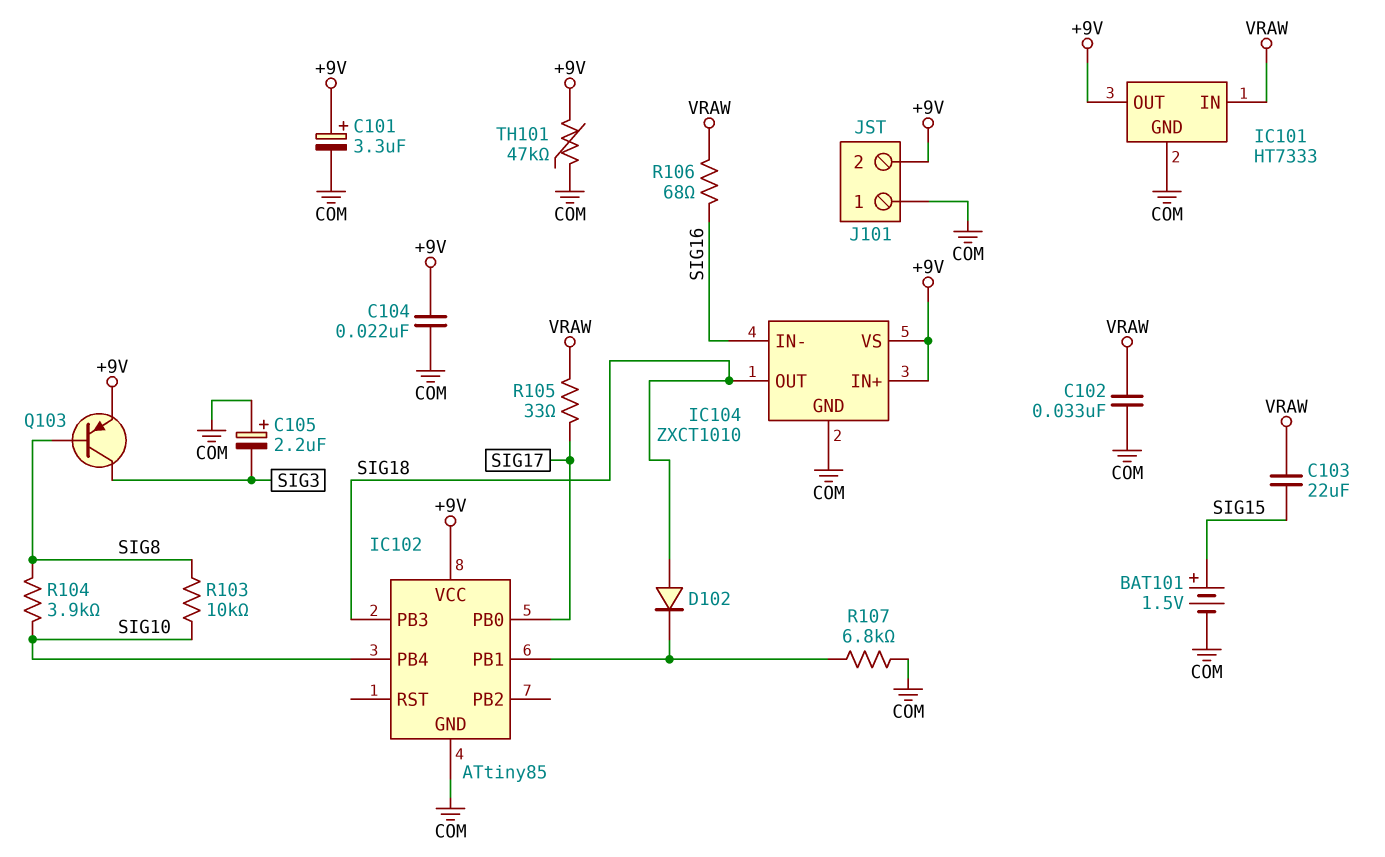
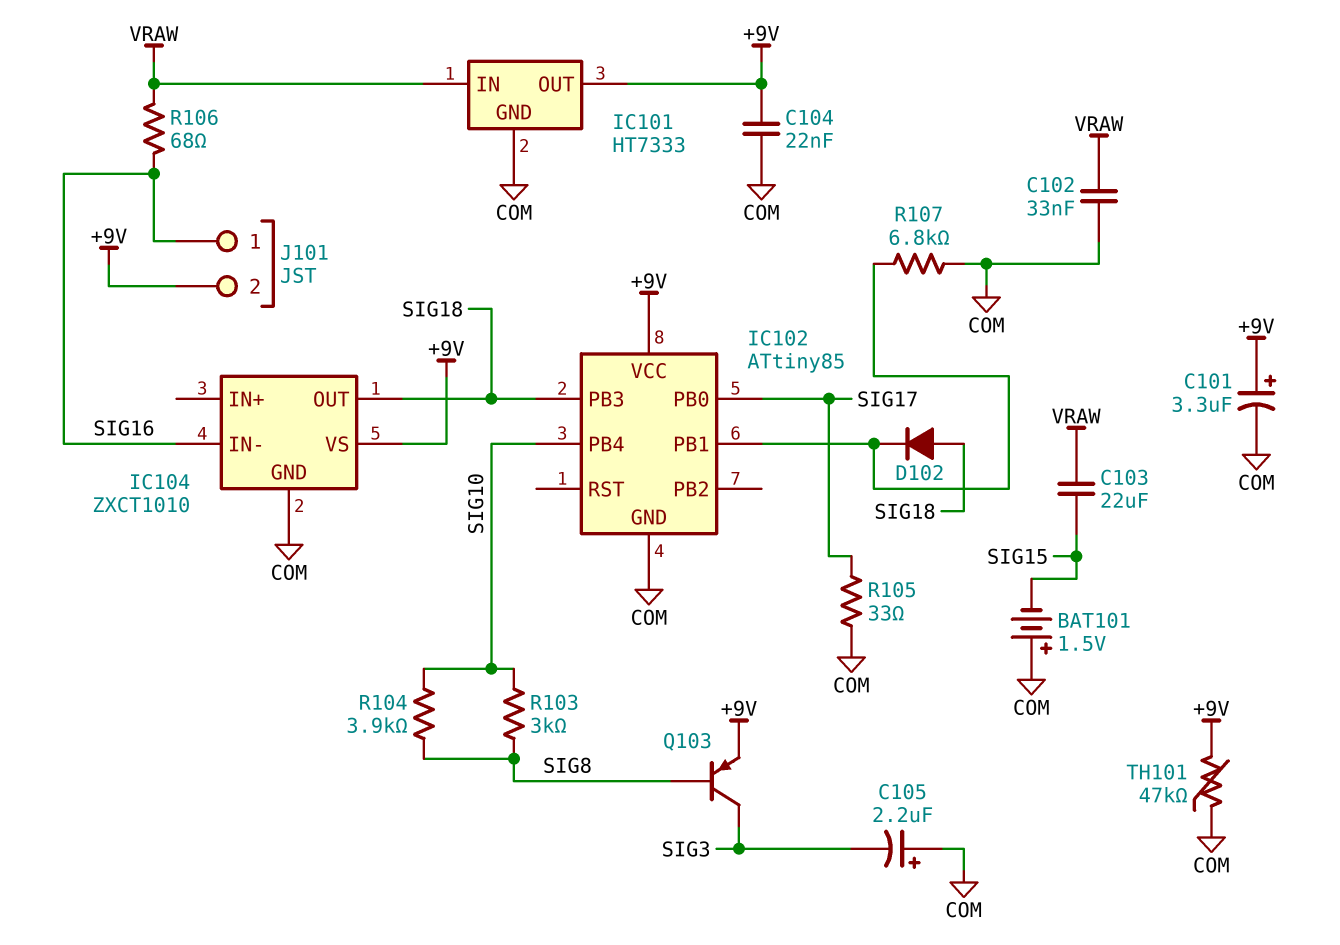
BAT101: 1.5V (plus SIG15, minus COM) -> 1.5V (plus COM, minus SIG15)
IC104 pin IN+: +9V -> none
J101 pin 1: COM -> SIG16
R103: 10k (SIG8, SIG10) -> 3k (SIG8, SIG10)
R105: 33 (SIG17, VRAW) -> 33 (COM, SIG17)

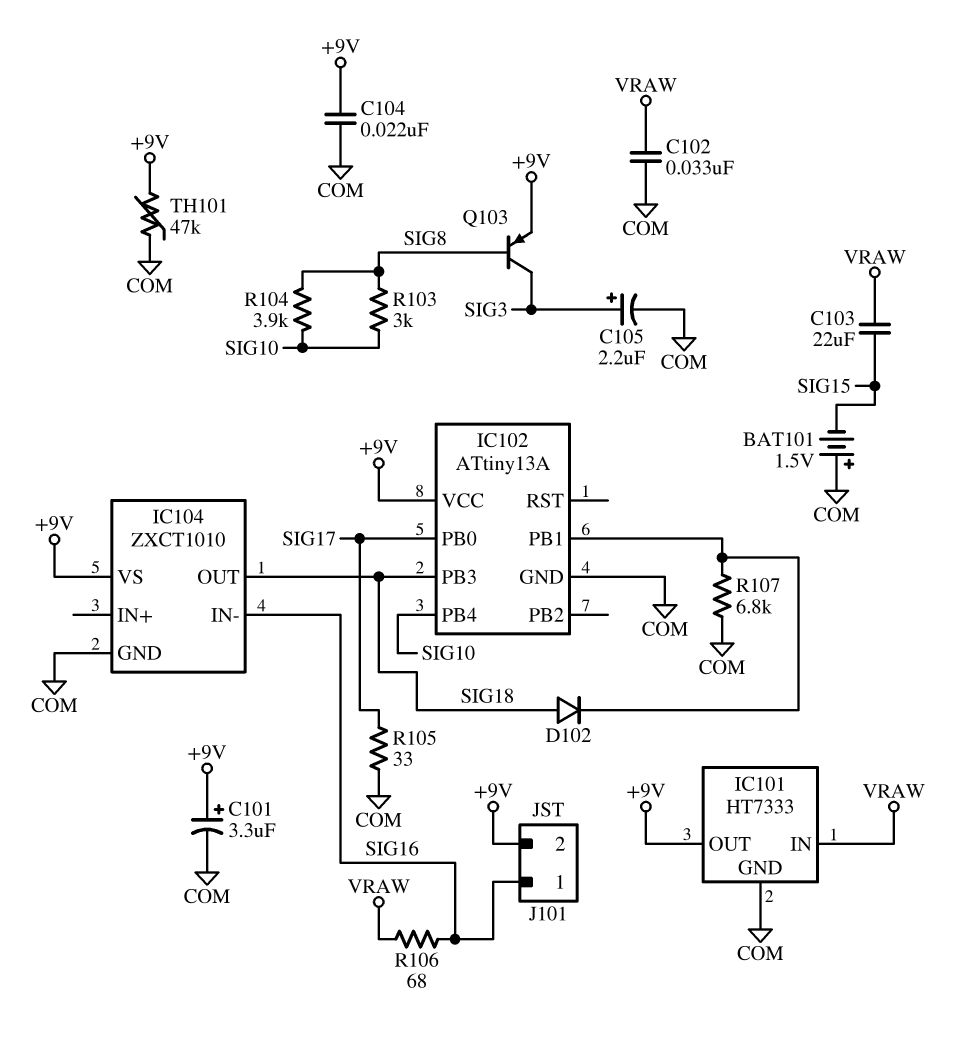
C105: 2.2uF (plus COM, minus SIG3) -> 2.2uF (plus SIG3, minus COM)
IC102: ATtiny85 -> ATtiny13A

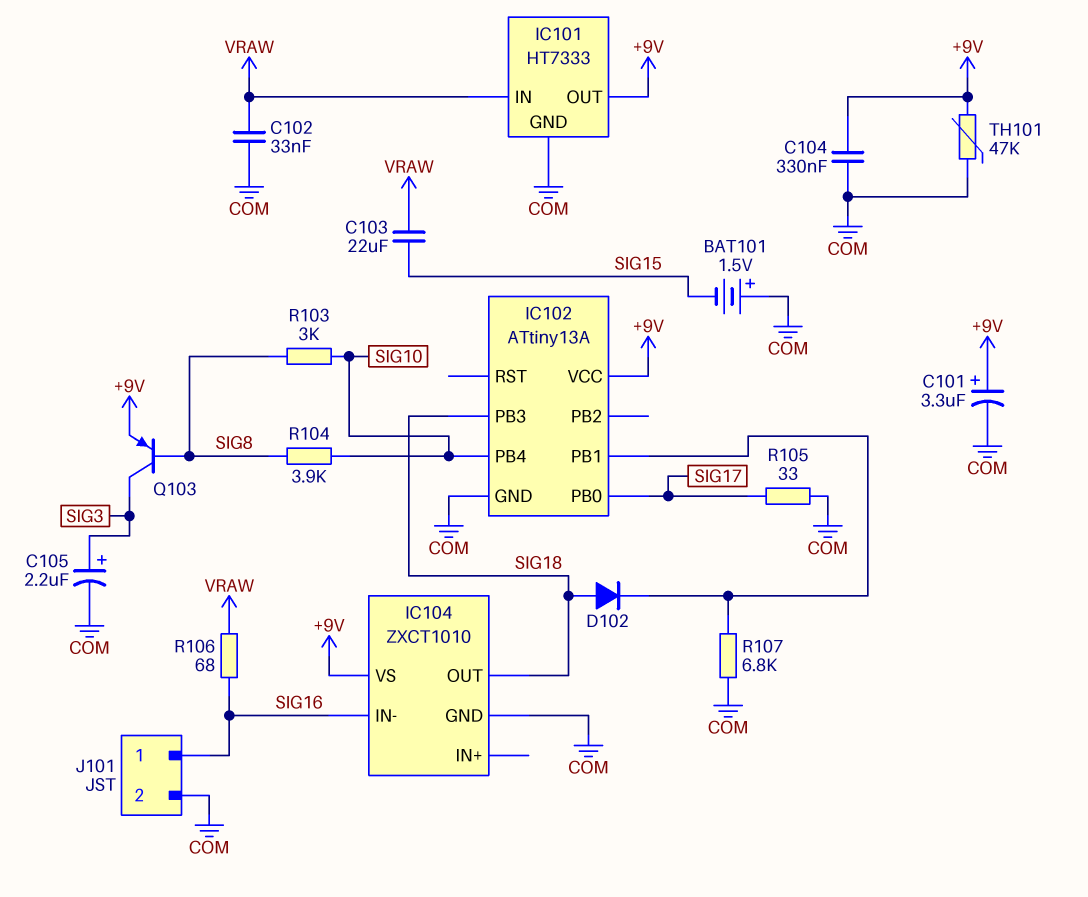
C104: 22nF (+9V, COM) -> 330nF (+9V, COM)
J101 pin 2: +9V -> COM

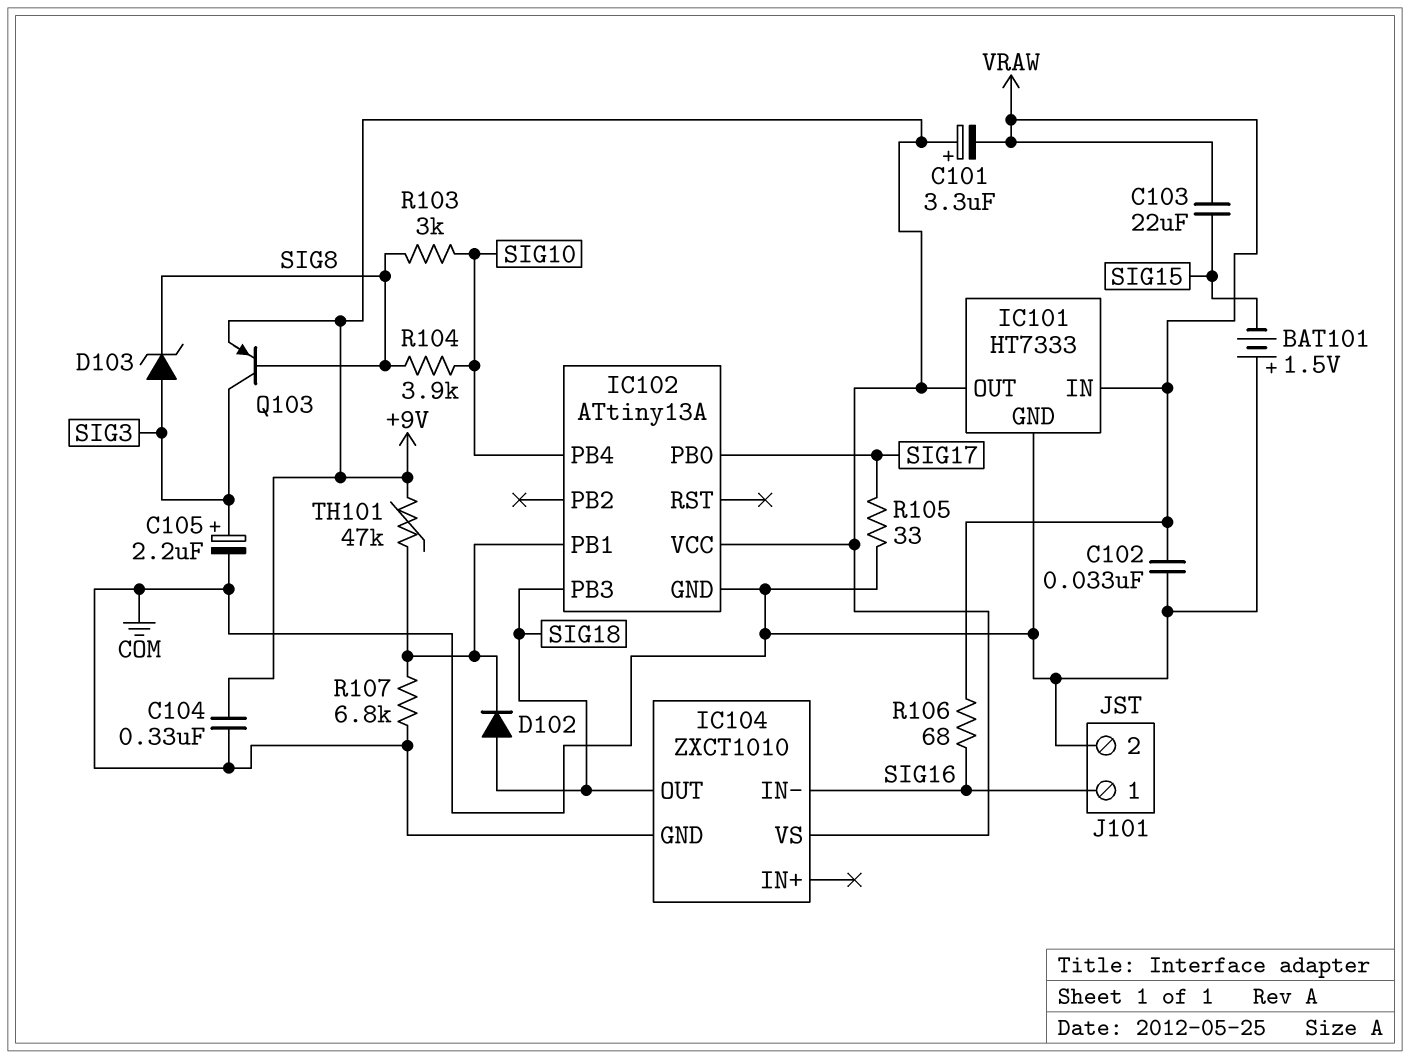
C101: 3.3uF (plus +9V, minus COM) -> 3.3uF (plus +9V, minus VRAW)
D103: none -> zener (A SIG3, K SIG8)
TH101: 47k (+9V, COM) -> 47k (+9V, IC102/PB1)

